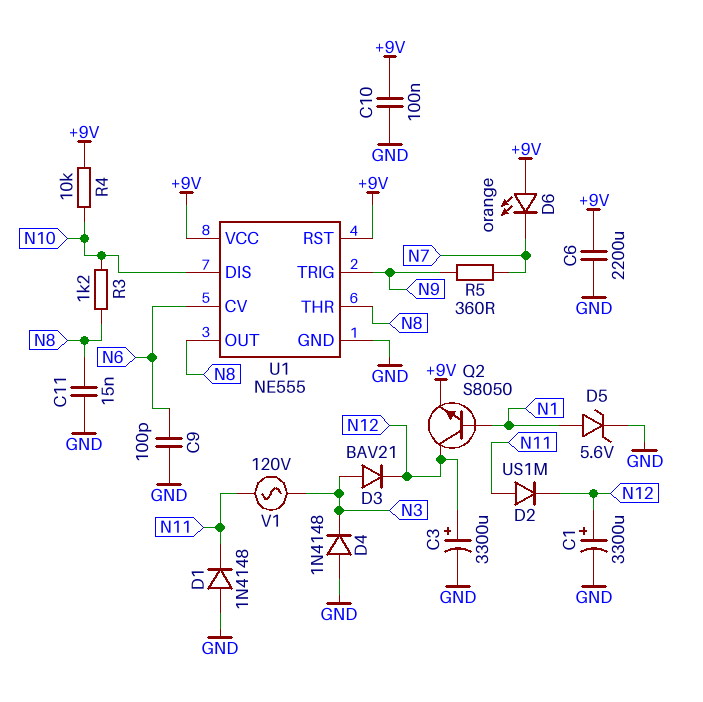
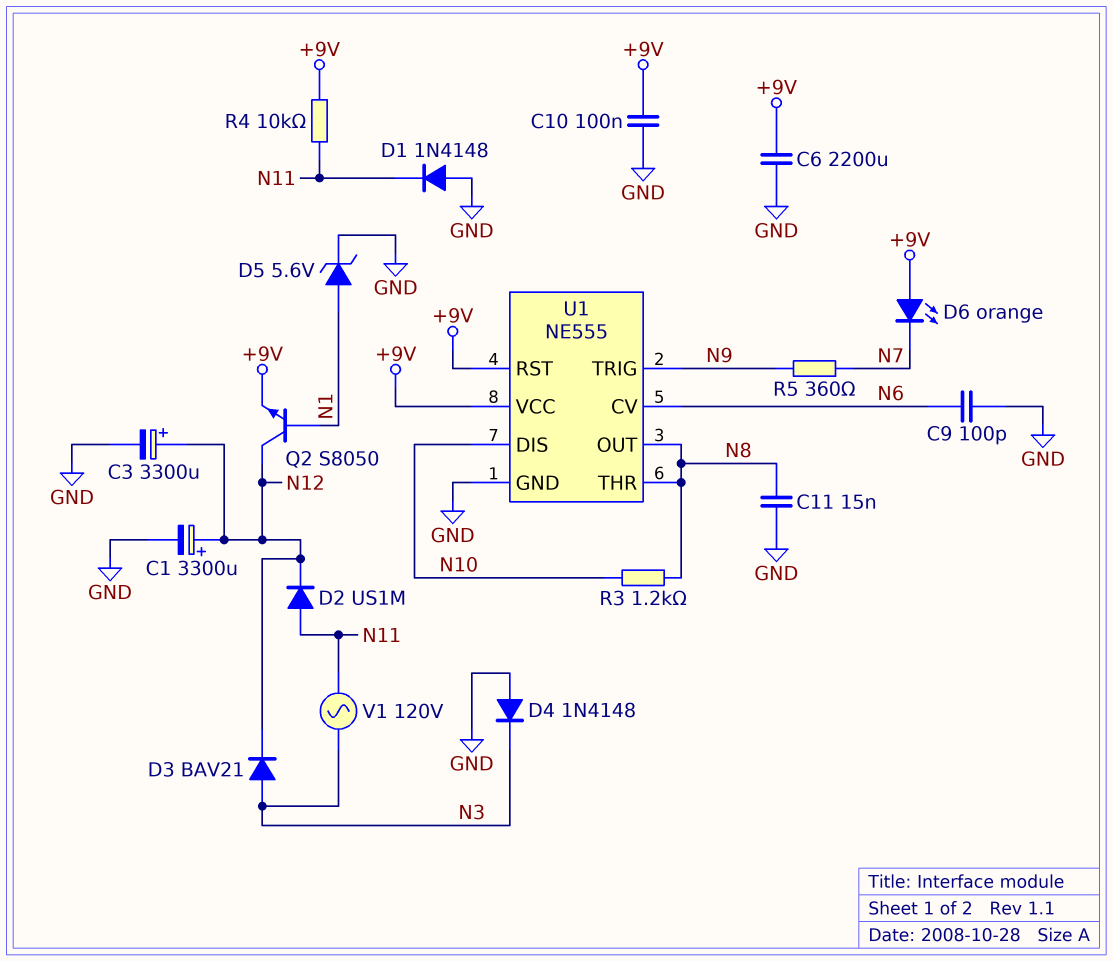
R4: 10k (+9V, N10) -> 10k (+9V, N11)

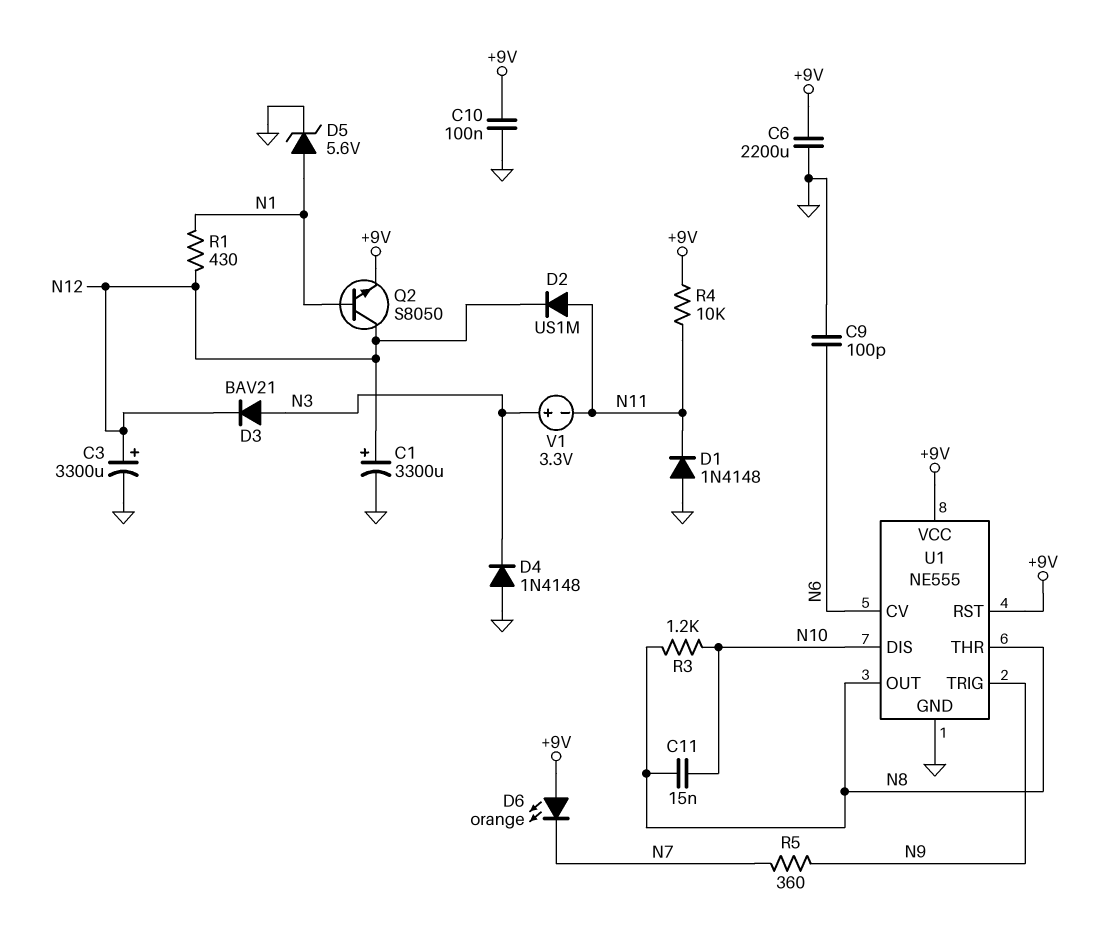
C11: 15nF (GND, N8) -> 15nF (N8, N10)
R1: none -> 430 (N1, N12)
V1: AC 120V (N3, N11) -> 3.3V (plus N3, minus N11)

